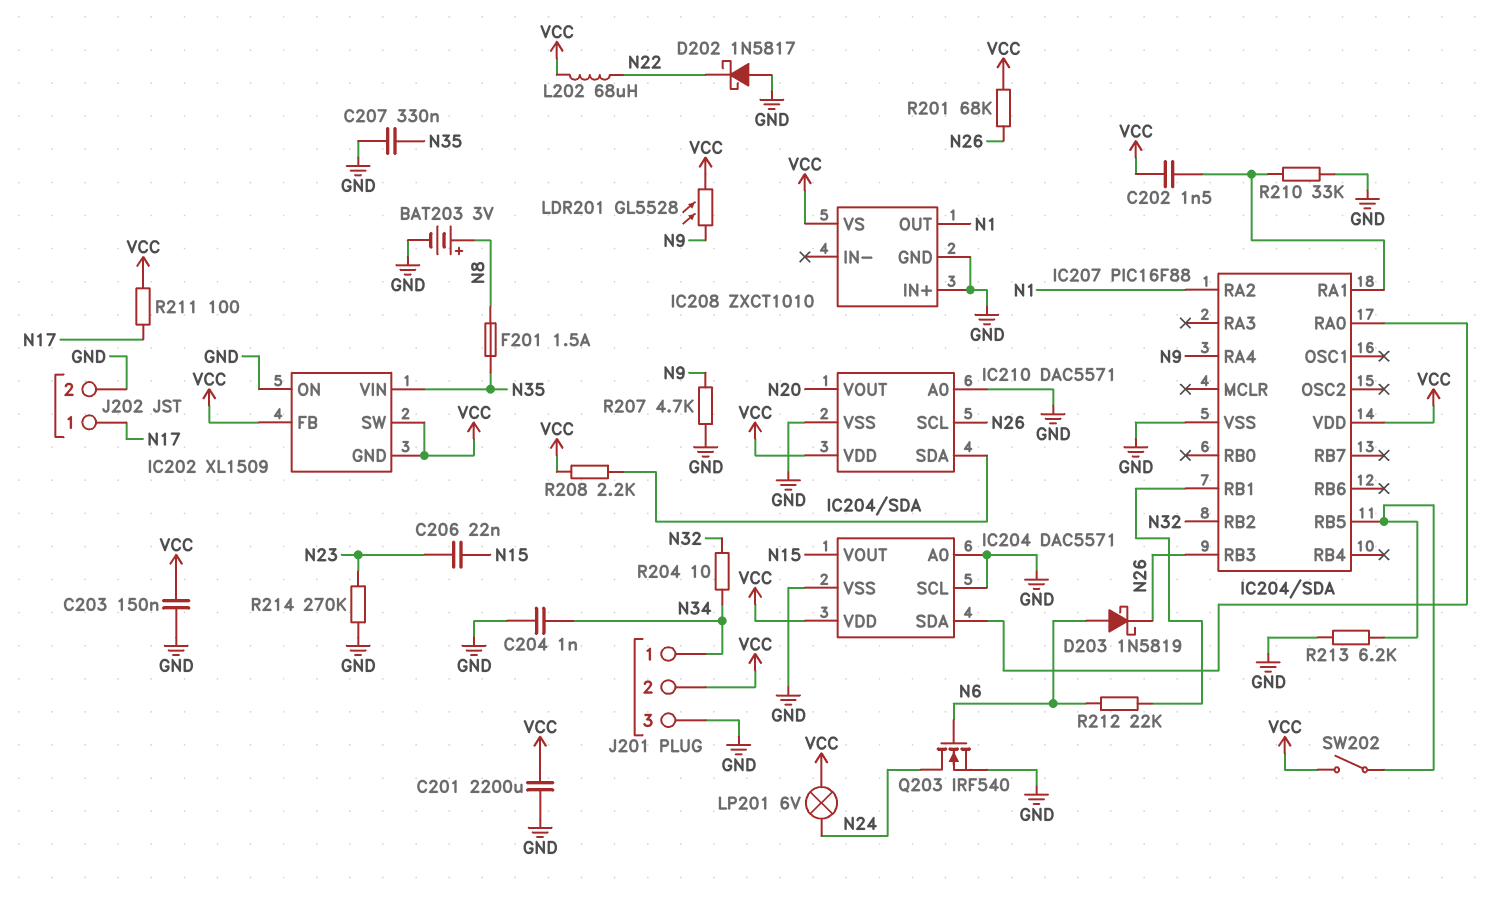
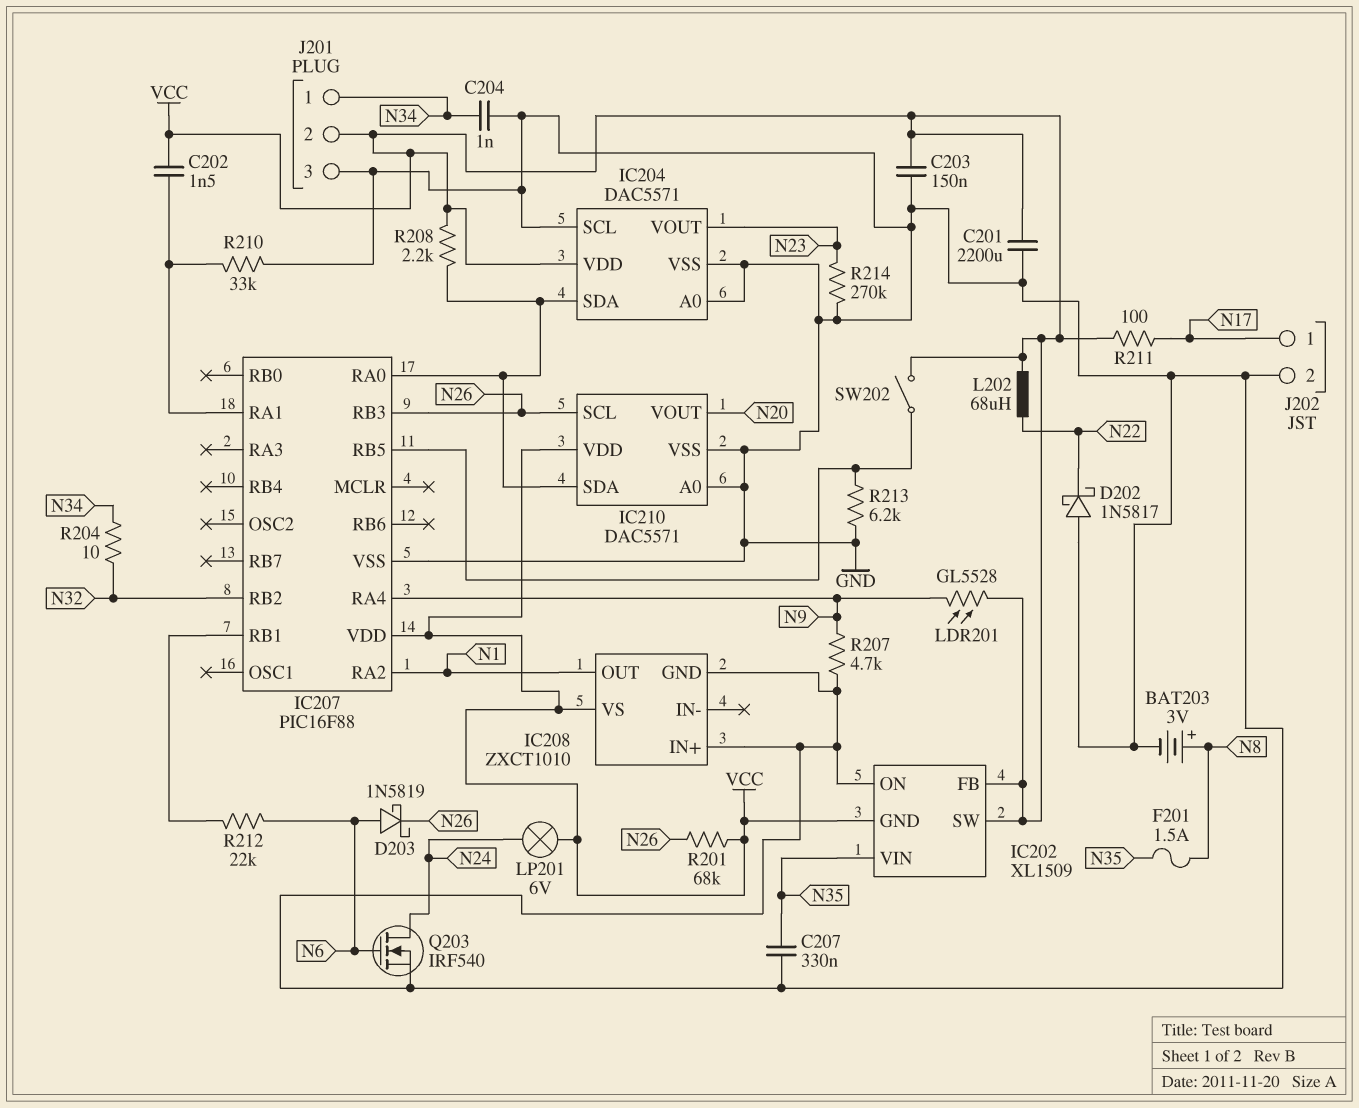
C206: 22nF (N15, N23) -> none
IC204 pin VOUT: N15 -> N23

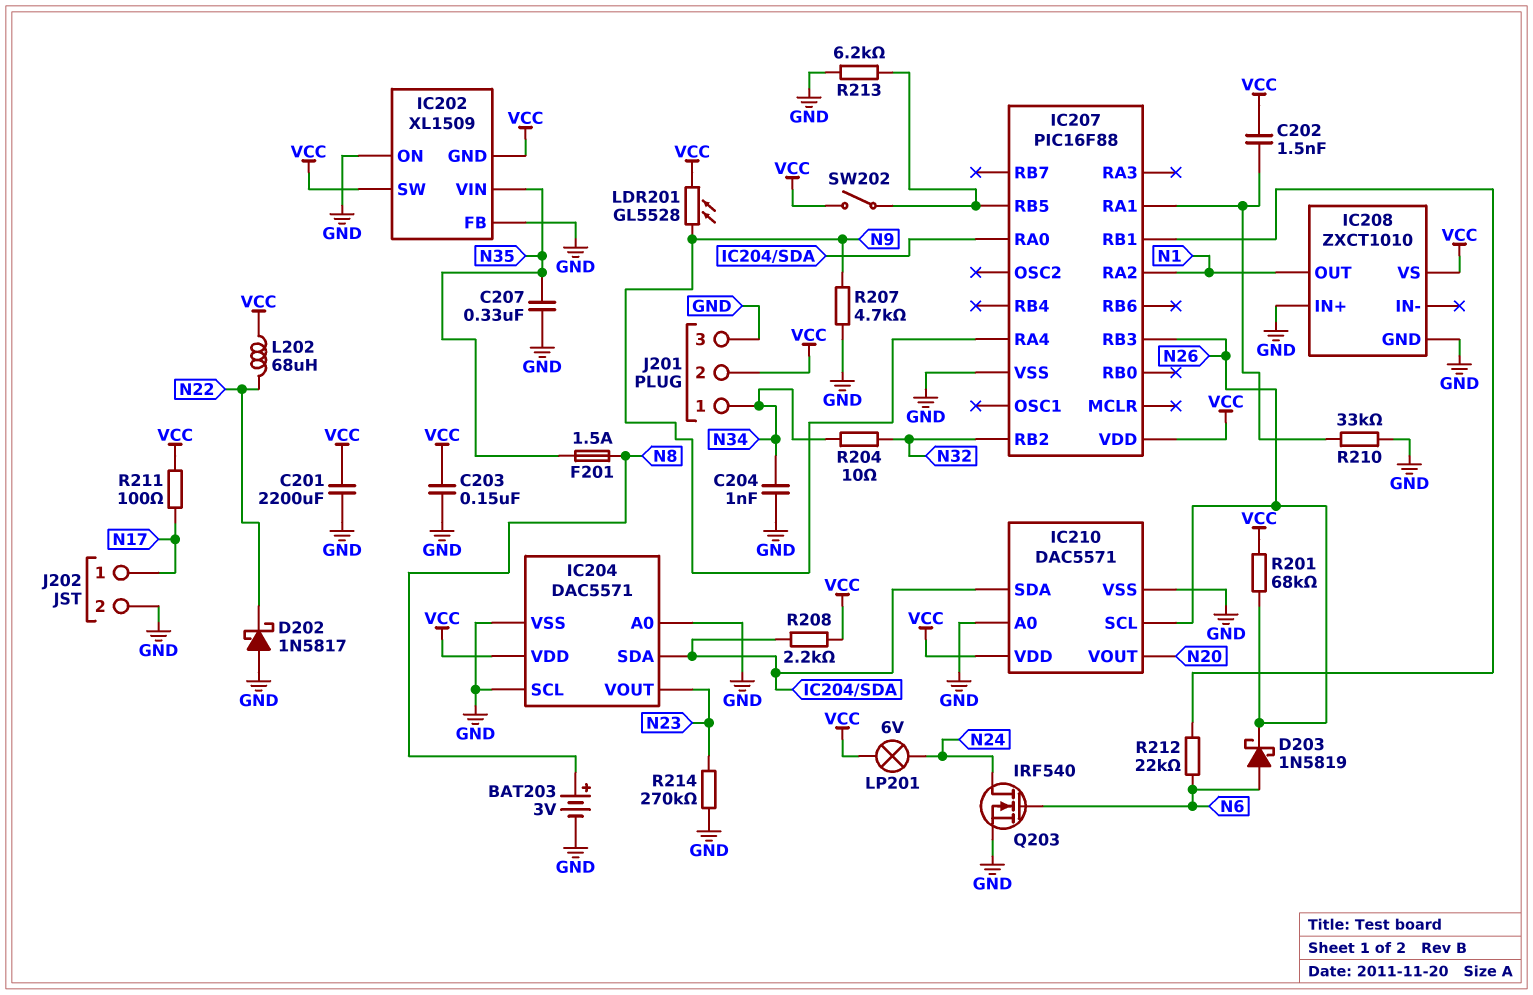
IC202 pin FB: VCC -> GND

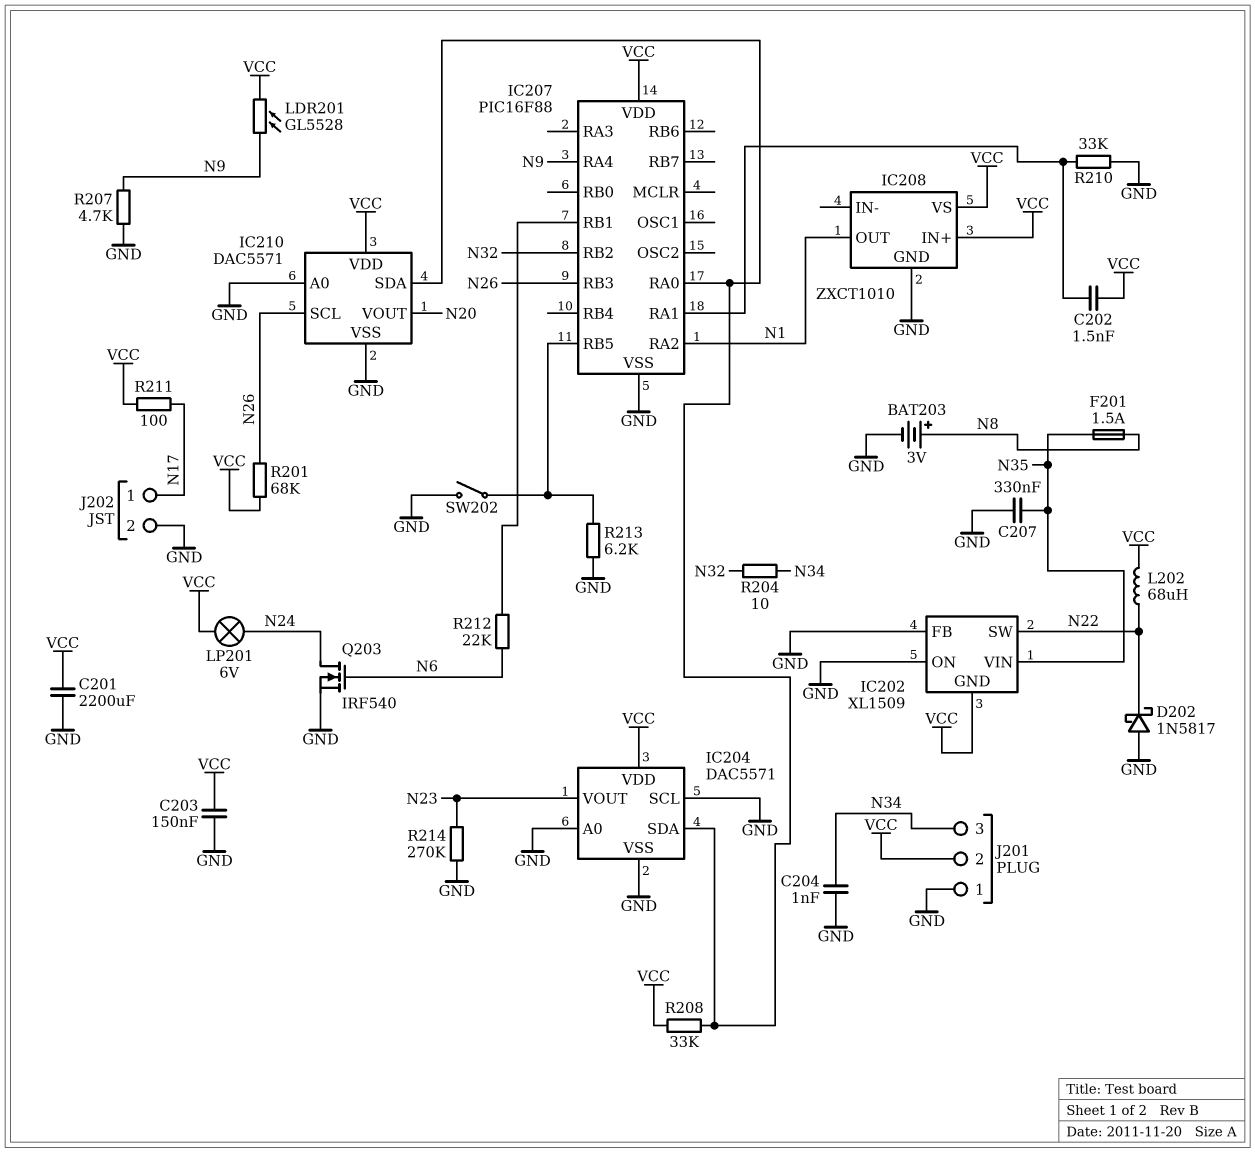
D203: schottky 1N5819 (A N6, K N26) -> none
IC202 pin SW: VCC -> N22
IC208 pin IN+: GND -> VCC
J201 pin 1: N34 -> GND
J201 pin 3: GND -> N34
R208: 2.2k (IC204/SDA, VCC) -> 33k (IC204/SDA, VCC)
SW202: switch (IC207/RB5, VCC) -> switch (GND, IC207/RB5)

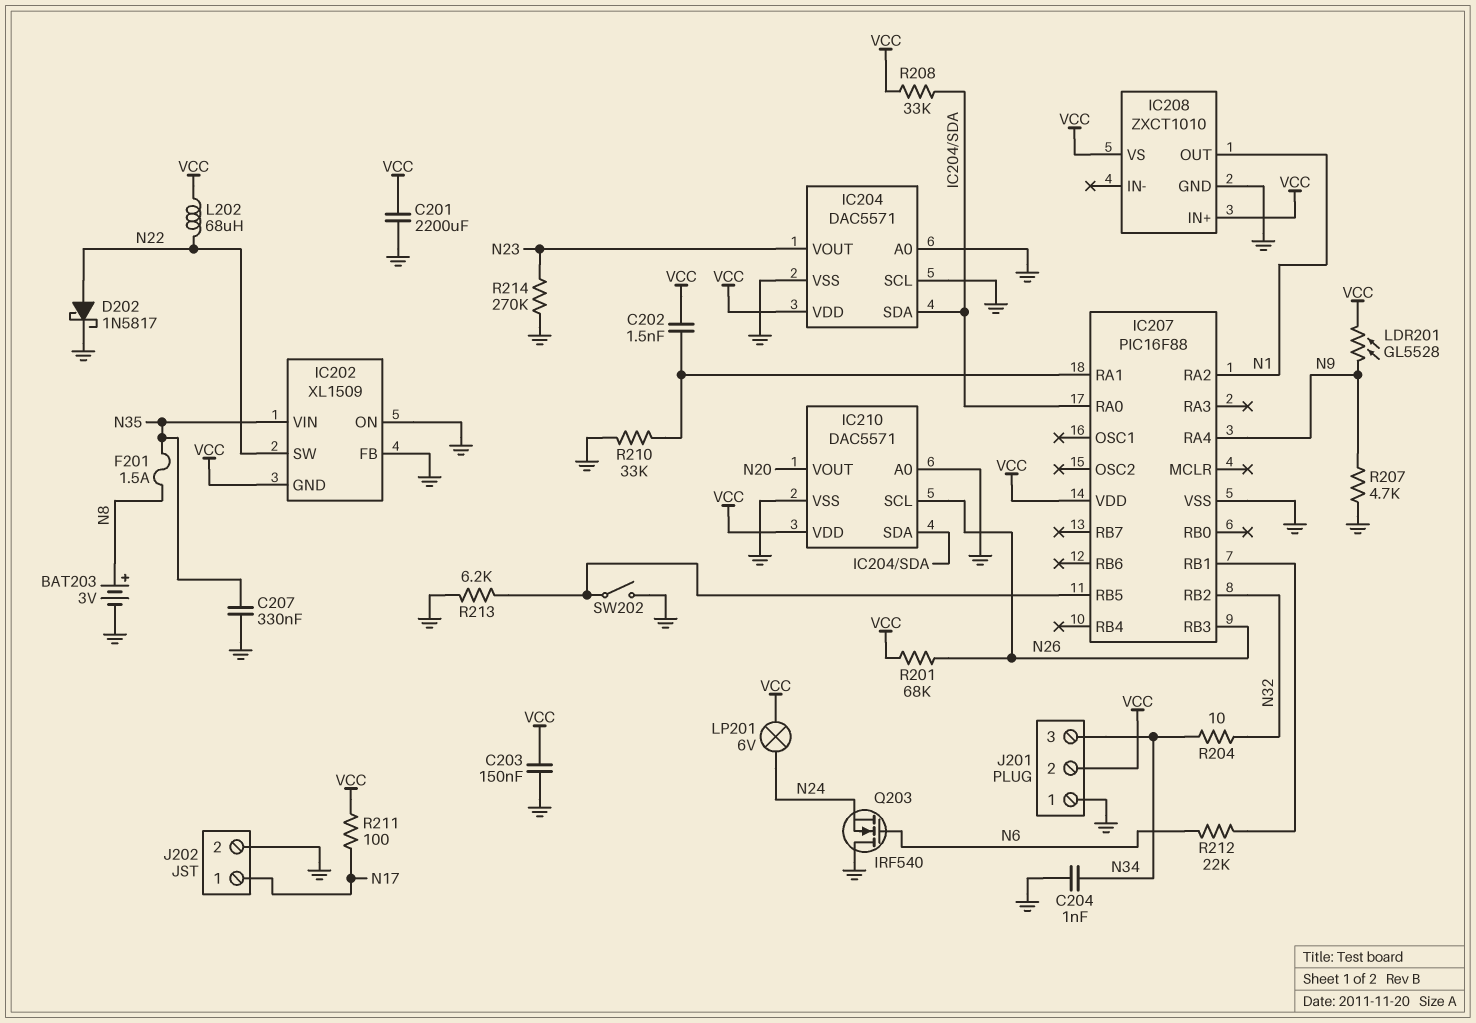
D202: schottky 1N5817 (A GND, K N22) -> schottky 1N5817 (A N22, K GND)
Q203: NMOS IRF540 (G N6, D N24, S GND) -> NMOS IRF540 (G N6, D GND, S N24)

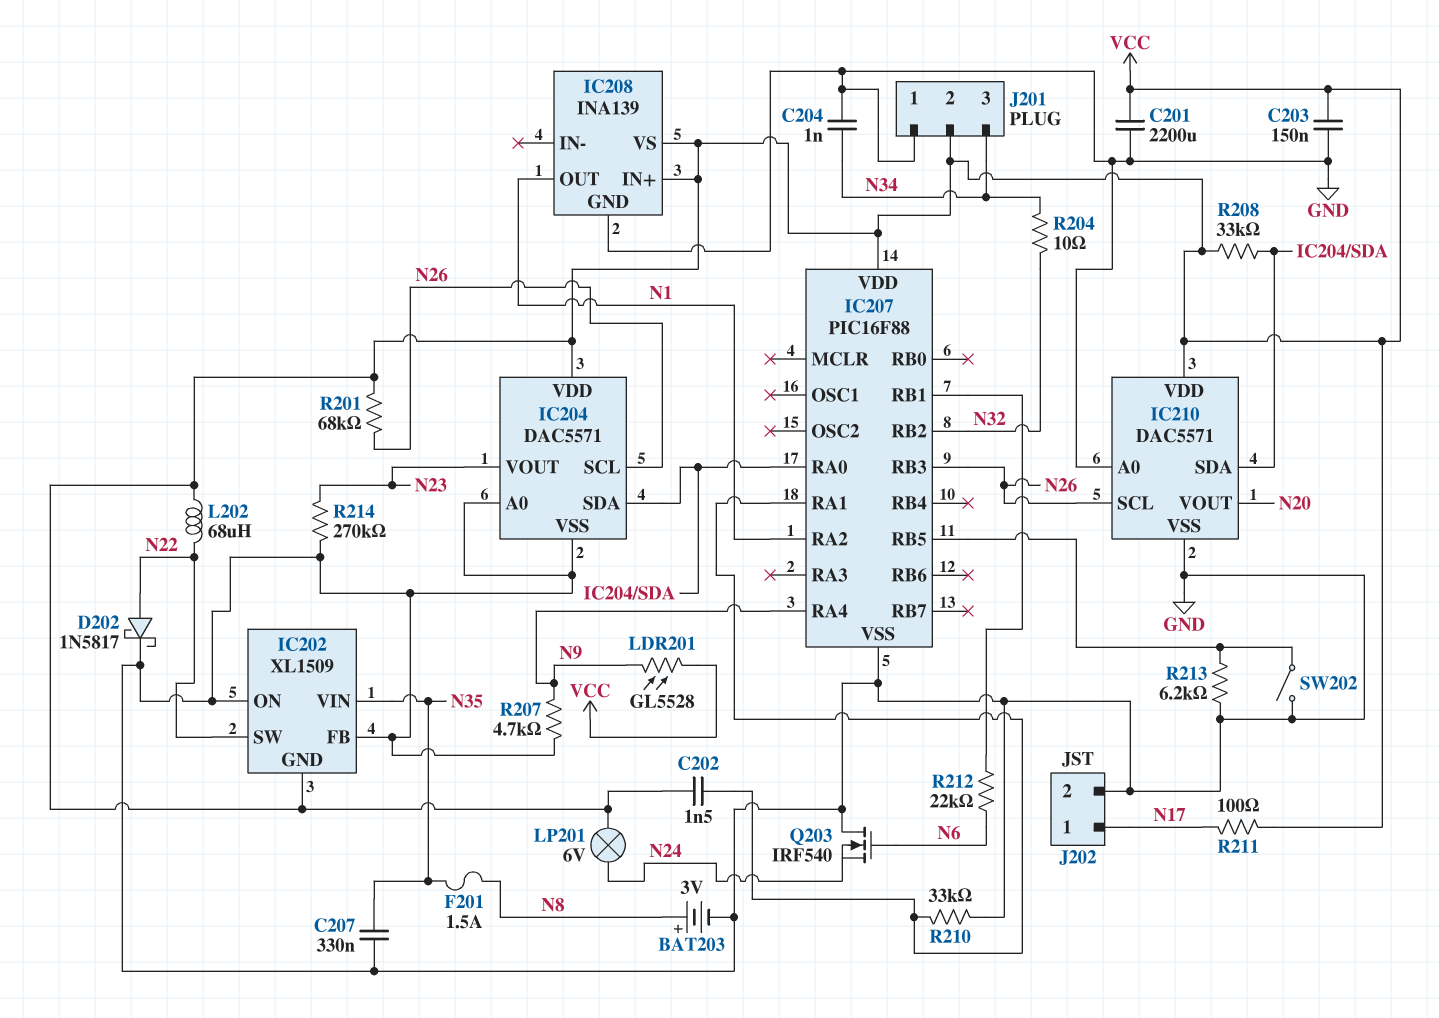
IC204 pin SCL: GND -> N26
IC208: ZXCT1010 -> INA139

